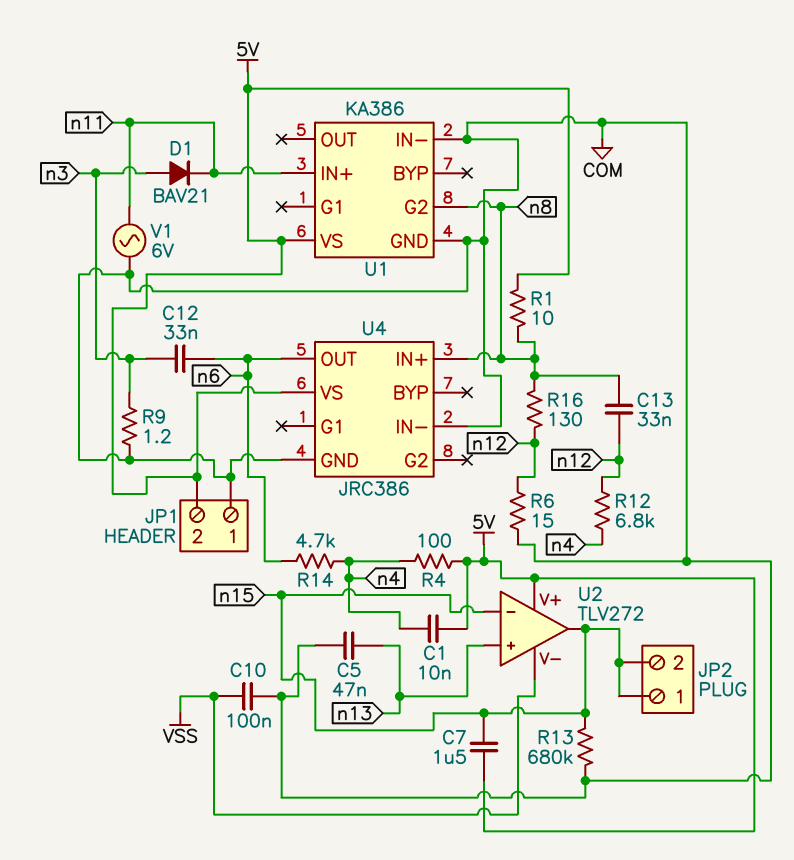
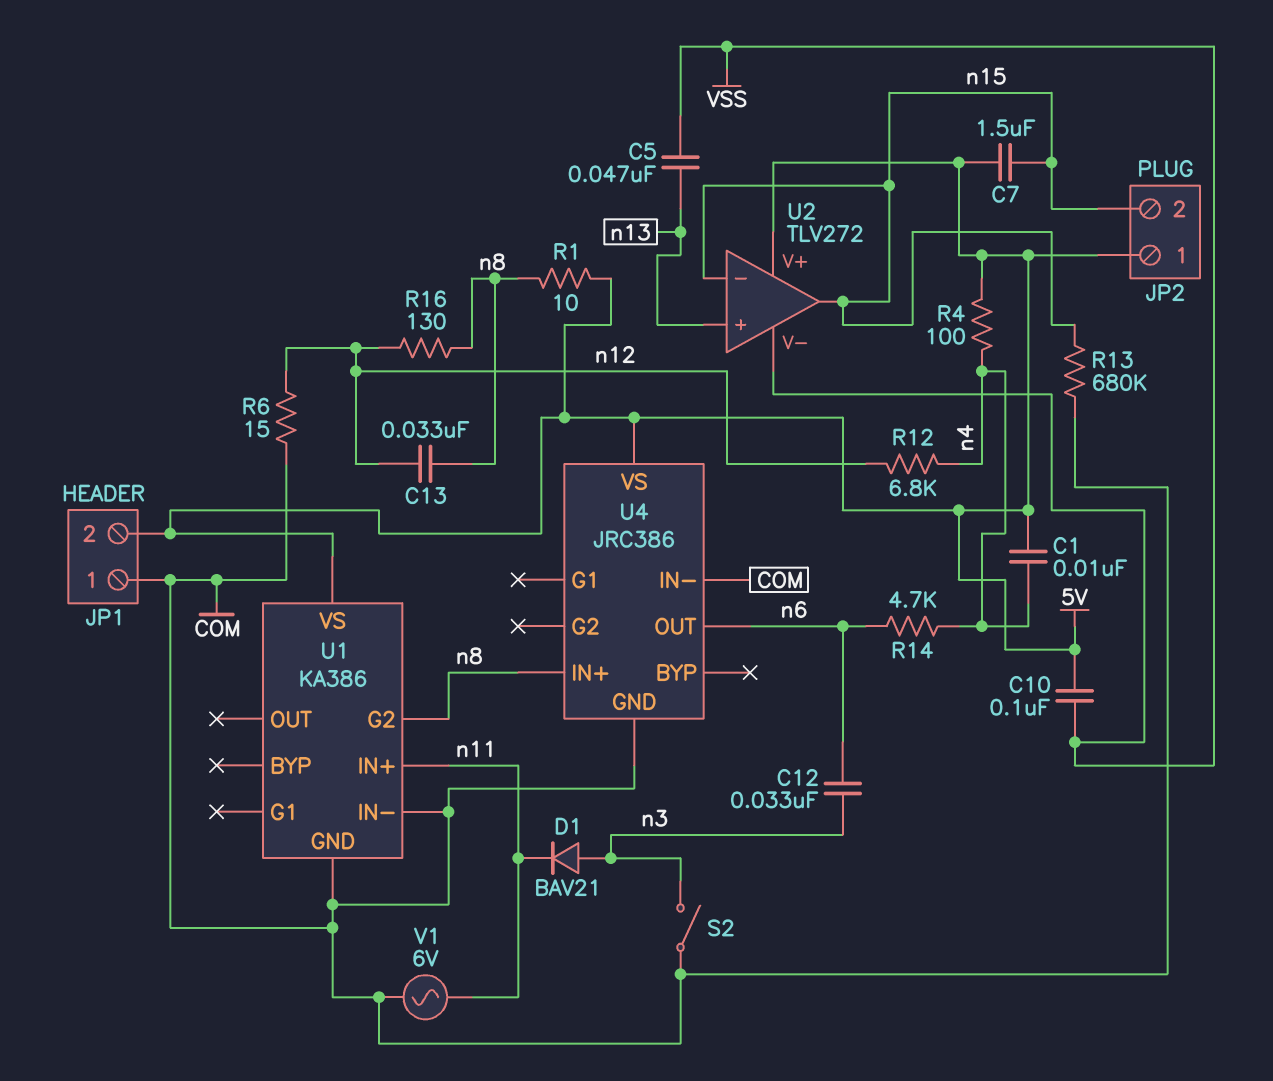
C5: 47nF (COM, n13) -> 47nF (VSS, n13)
C10: 100nF (COM, VSS) -> 100nF (5V, VSS)
JP2 pin 1: n15 -> 5V
R9: 1.2 (COM, n3) -> none
S2: none -> switch (COM, n3)

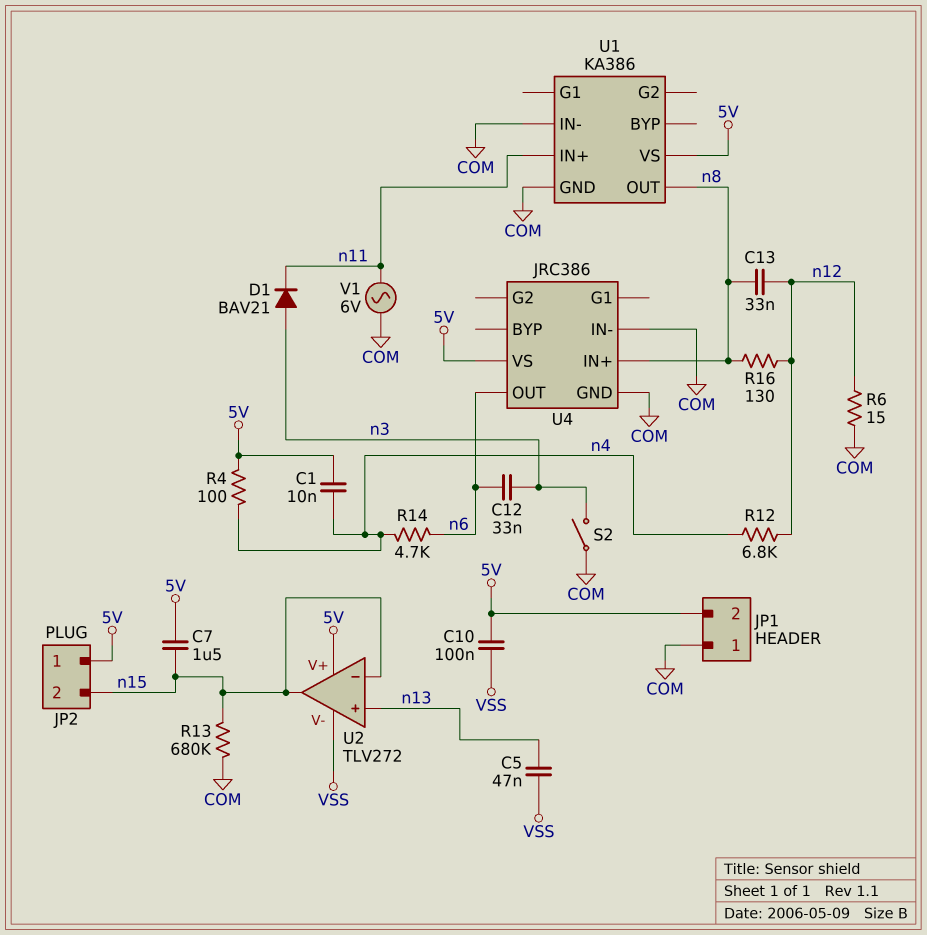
R1: 10 (5V, n8) -> none
U1 pin G2: n8 -> none
U1 pin OUT: none -> n8

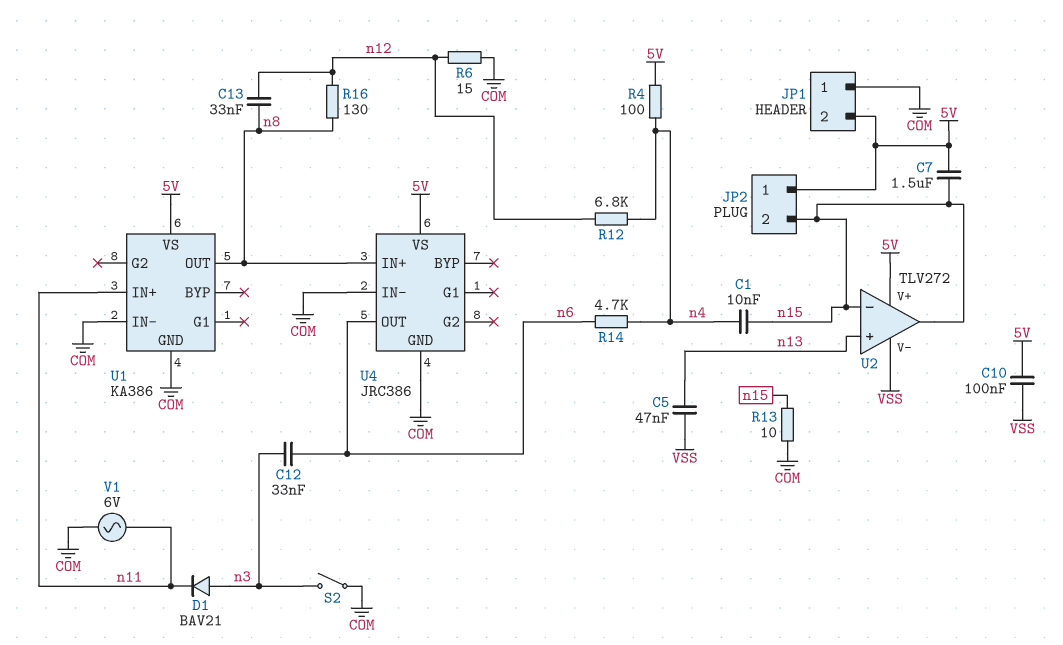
C1: 10nF (5V, n4) -> 10nF (n4, n15)
R13: 680k (COM, n15) -> 10 (COM, n15)

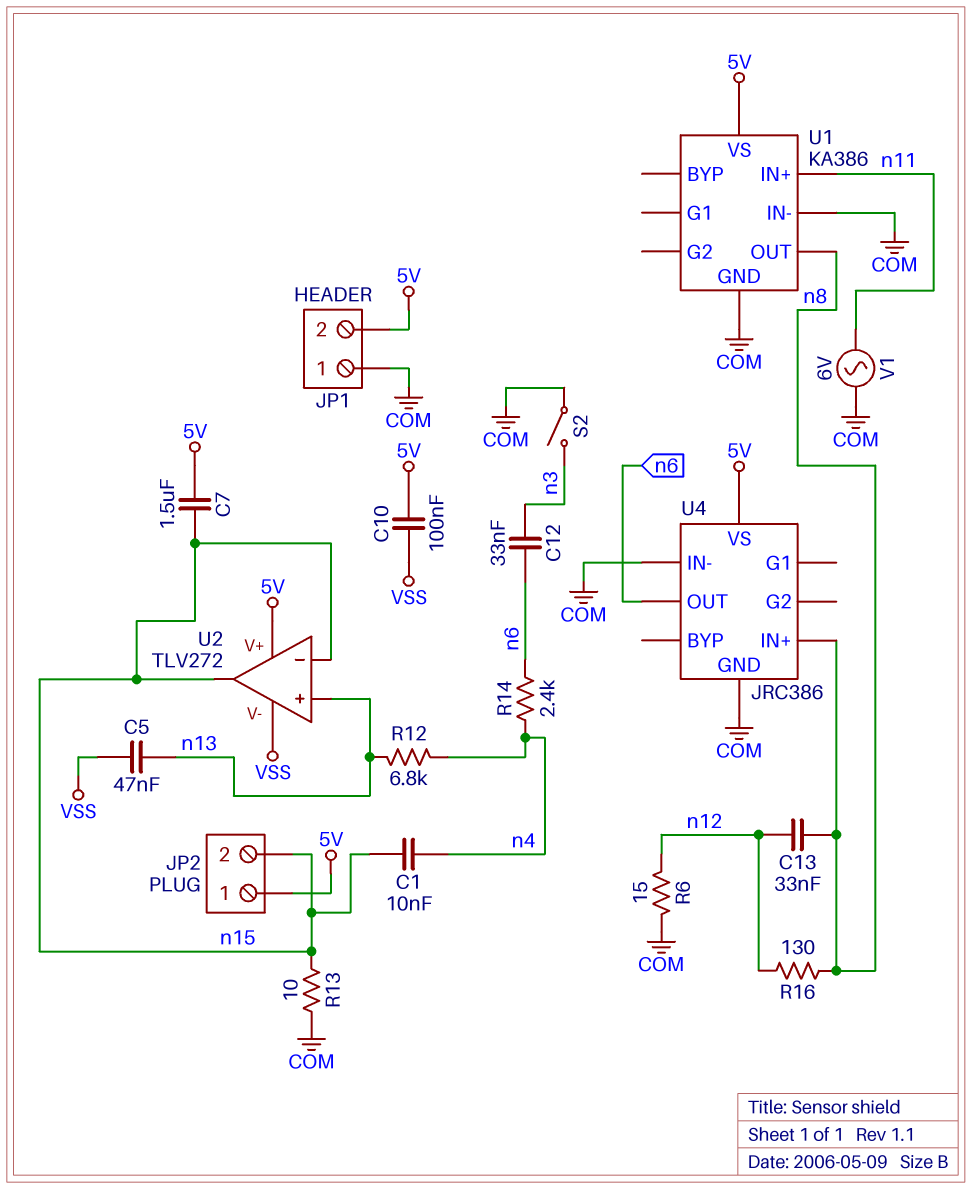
D1: diode BAV21 (A n3, K n11) -> none
R4: 100 (5V, n4) -> none
R12: 6.8k (n4, n12) -> 6.8k (n4, n13)
R14: 4.7k (n4, n6) -> 2.4k (n4, n6)

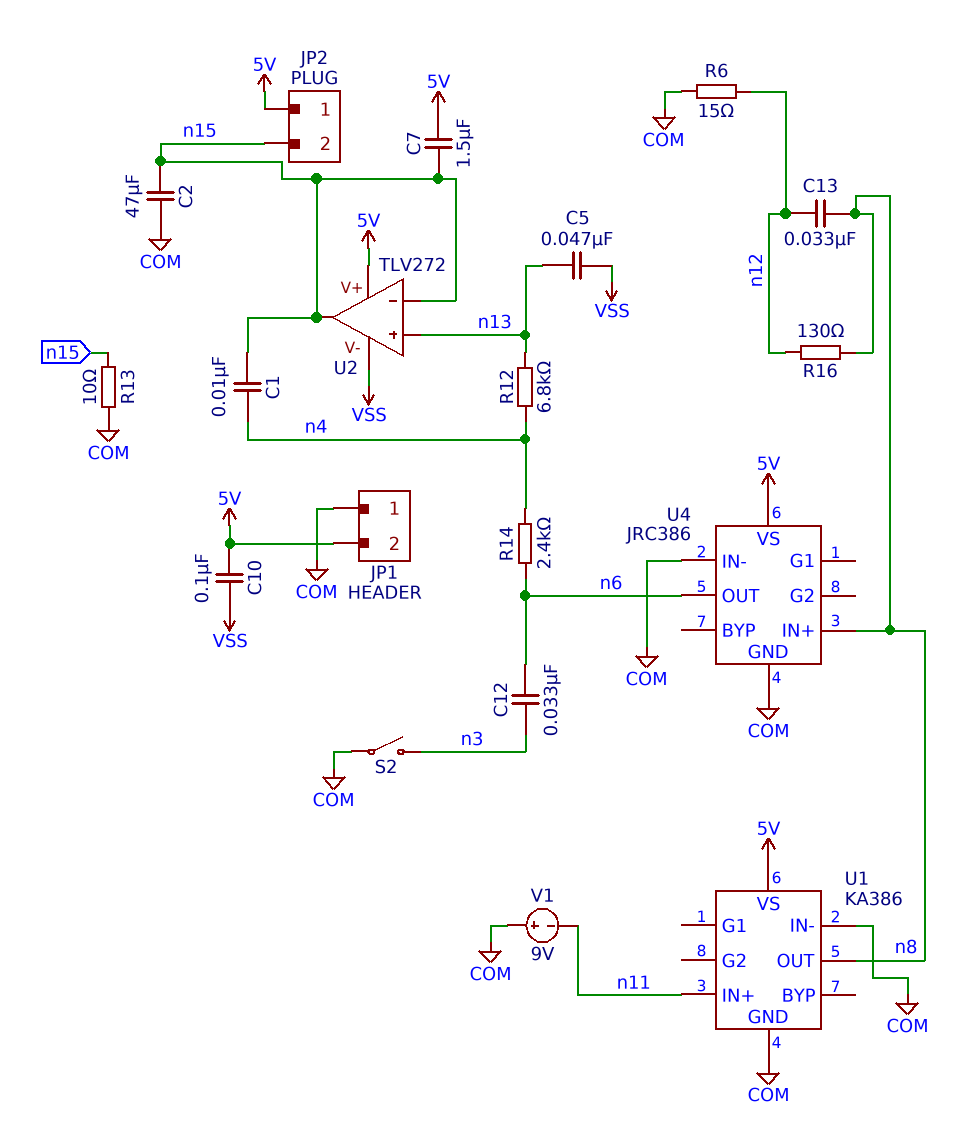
C2: none -> 47uF (COM, n15)
V1: AC 6V (COM, n11) -> 9V (plus COM, minus n11)

